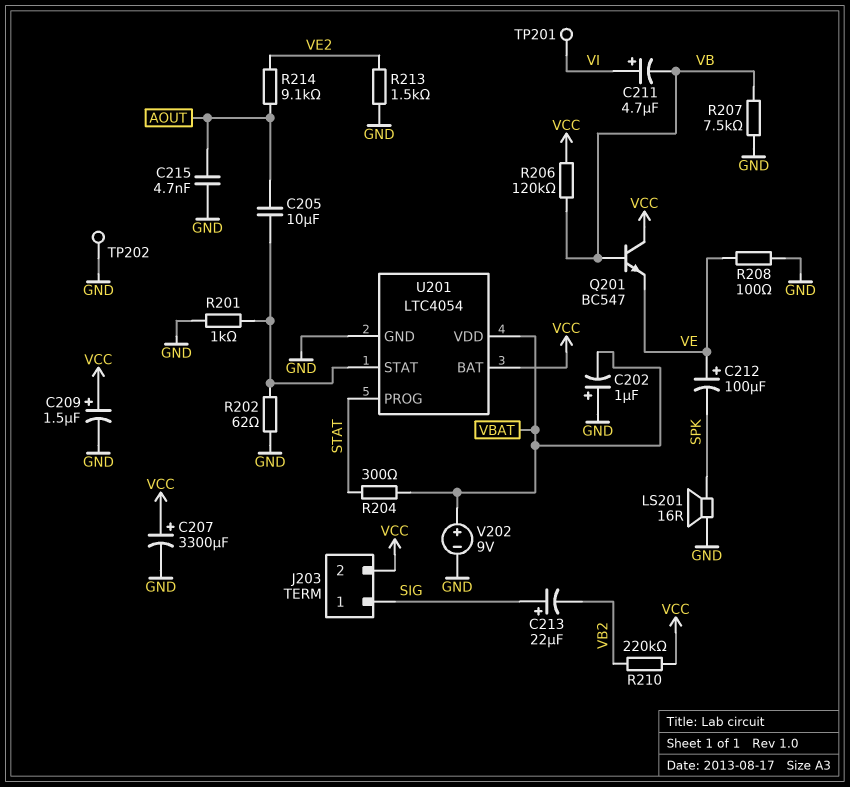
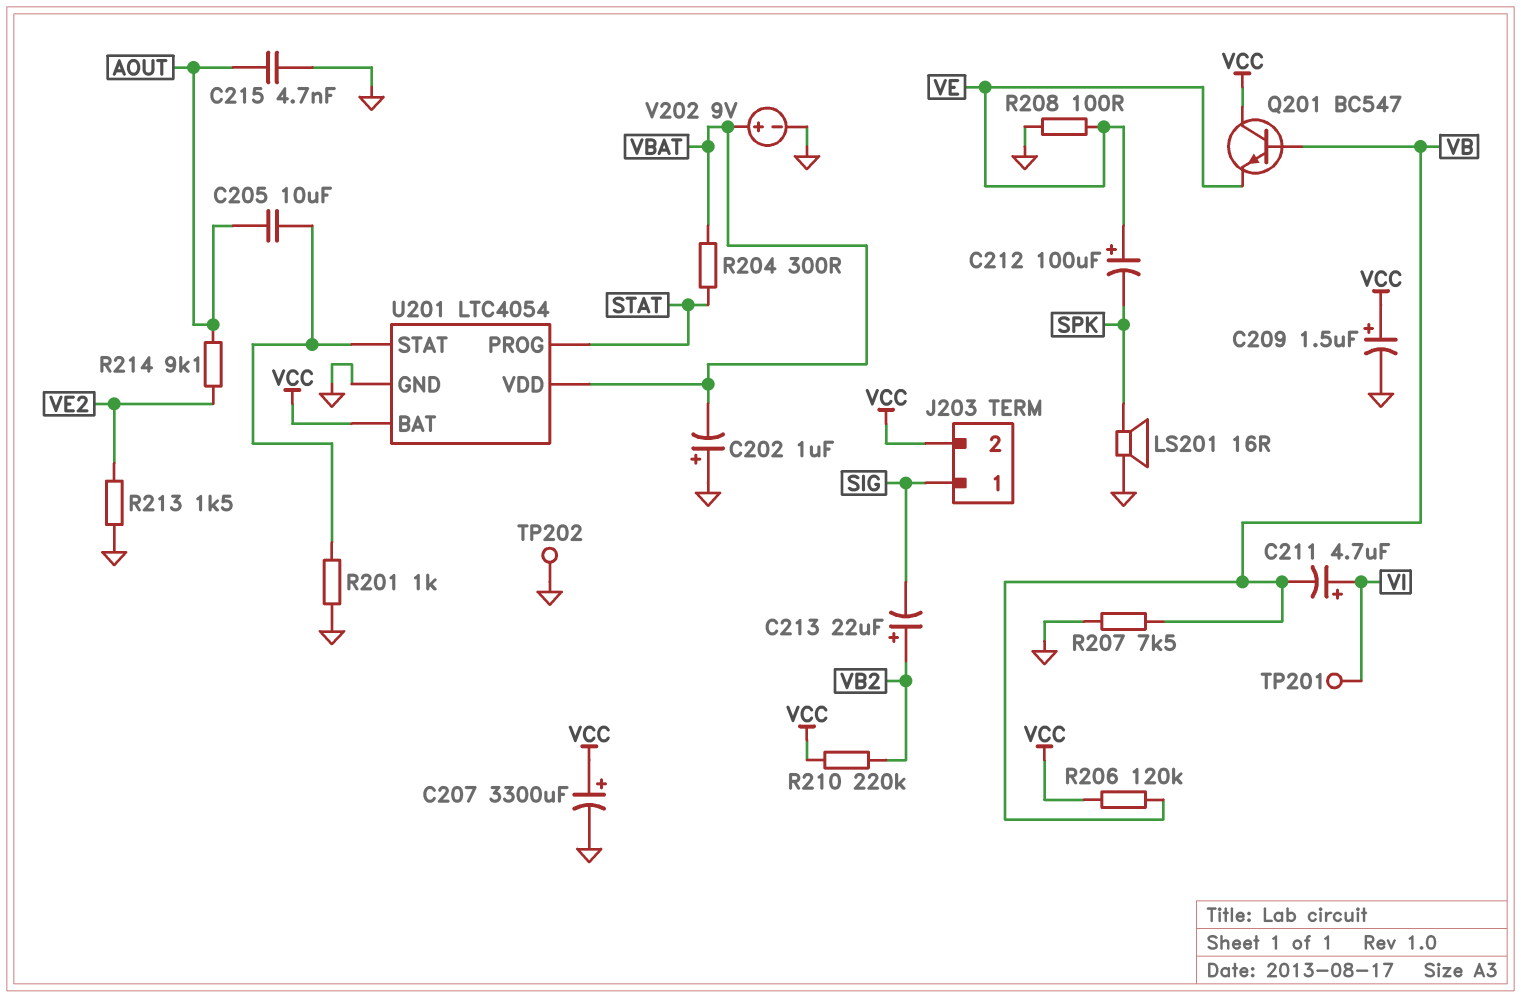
C213: 22uF (plus SIG, minus VB2) -> 22uF (plus VB2, minus SIG)
R202: 62 (GND, U201/STAT) -> none

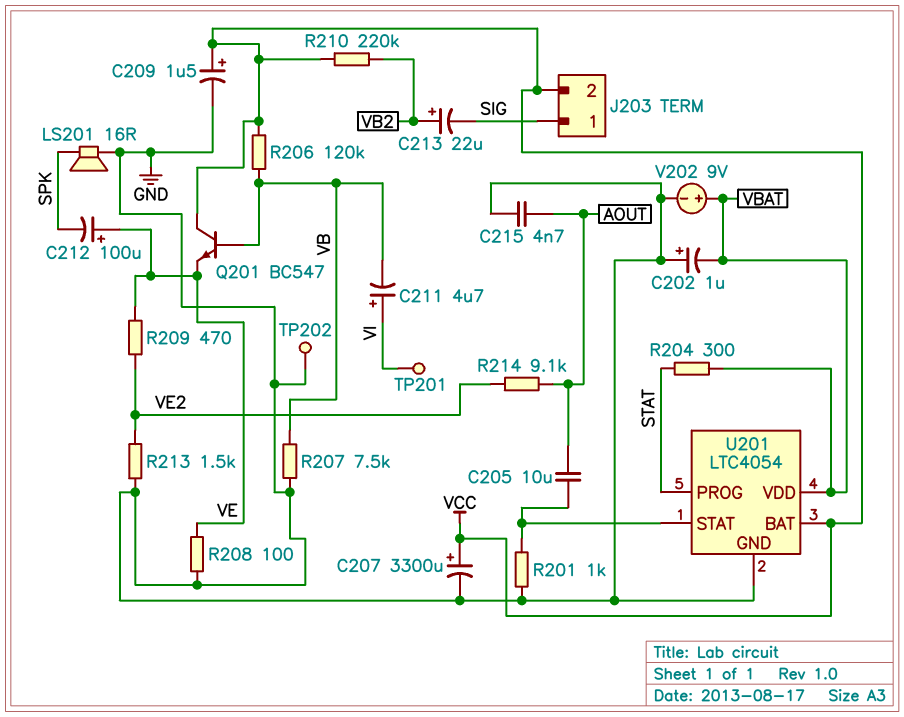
R209: none -> 470 (VE, VE2)

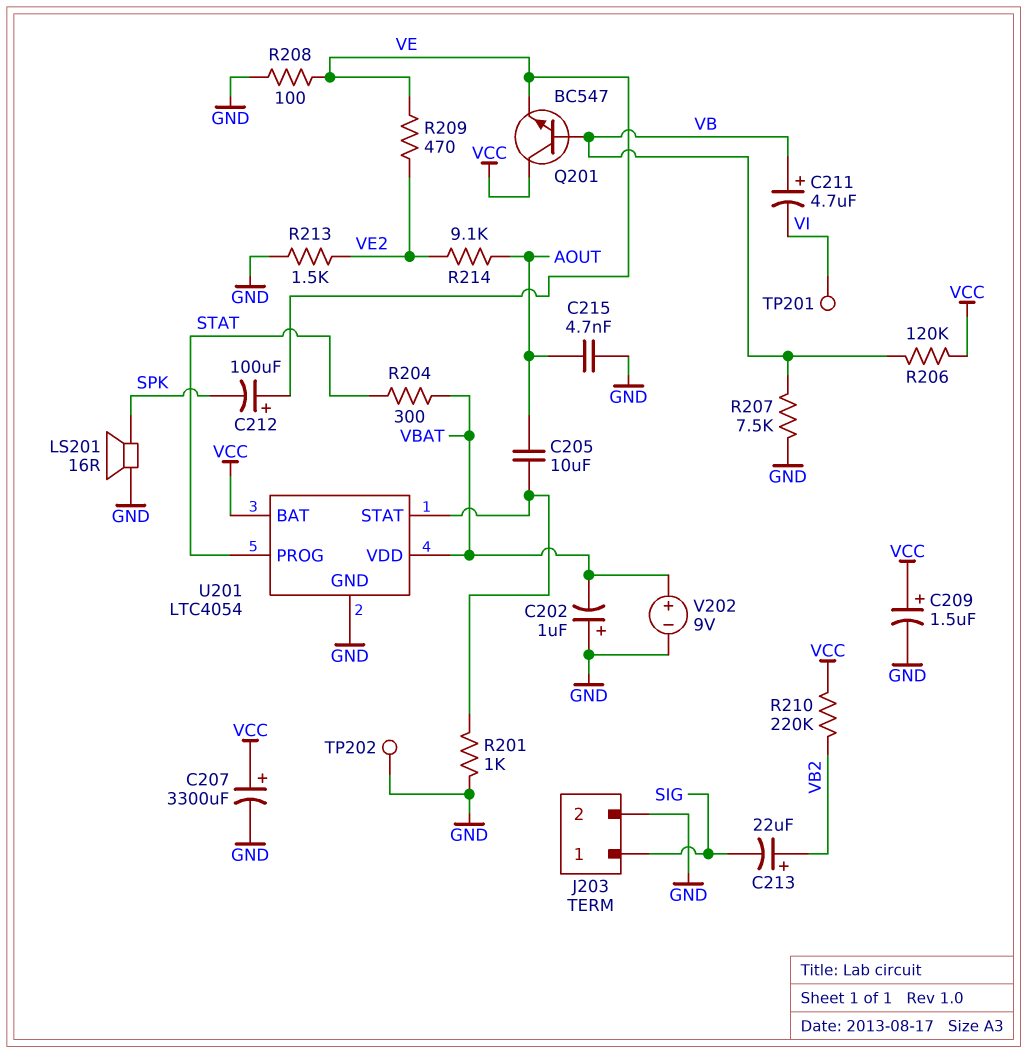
C211: 4.7uF (plus VI, minus VB) -> 4.7uF (plus VB, minus VI)
J203 pin 2: VCC -> GND

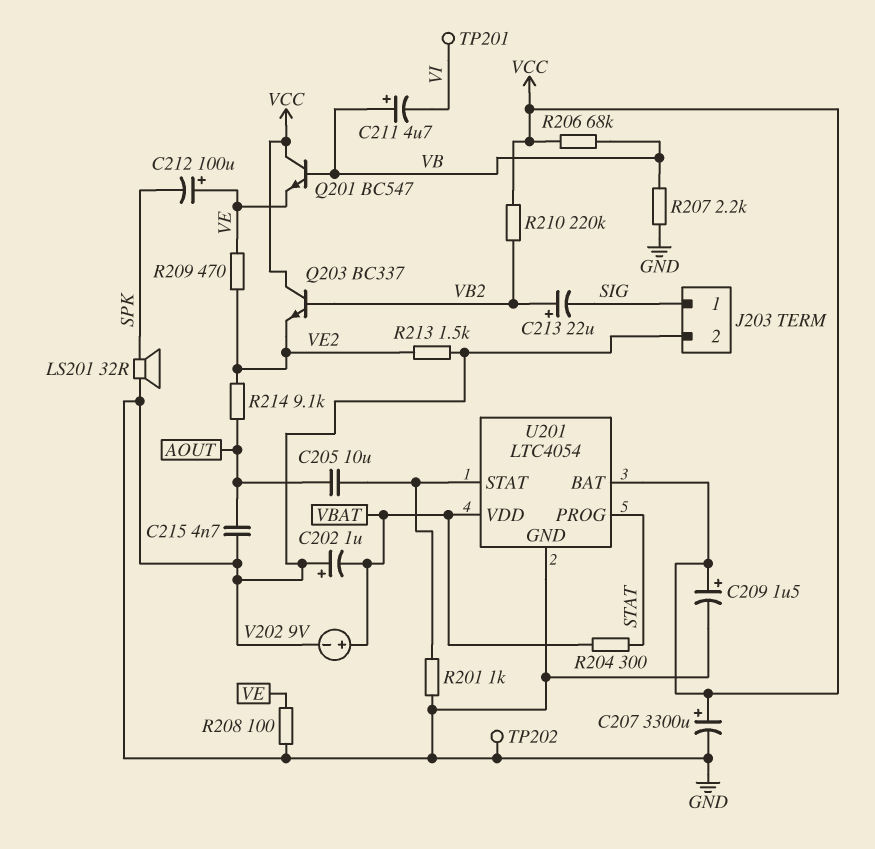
LS201: speaker 16R (GND, SPK) -> speaker 32R (GND, SPK)
Q203: none -> NPN BC337 (B VB2, C VCC, E VE2)
R206: 120k (VB, VCC) -> 68k (VB, VCC)
R207: 7.5k (GND, VB) -> 2.2k (GND, VB)

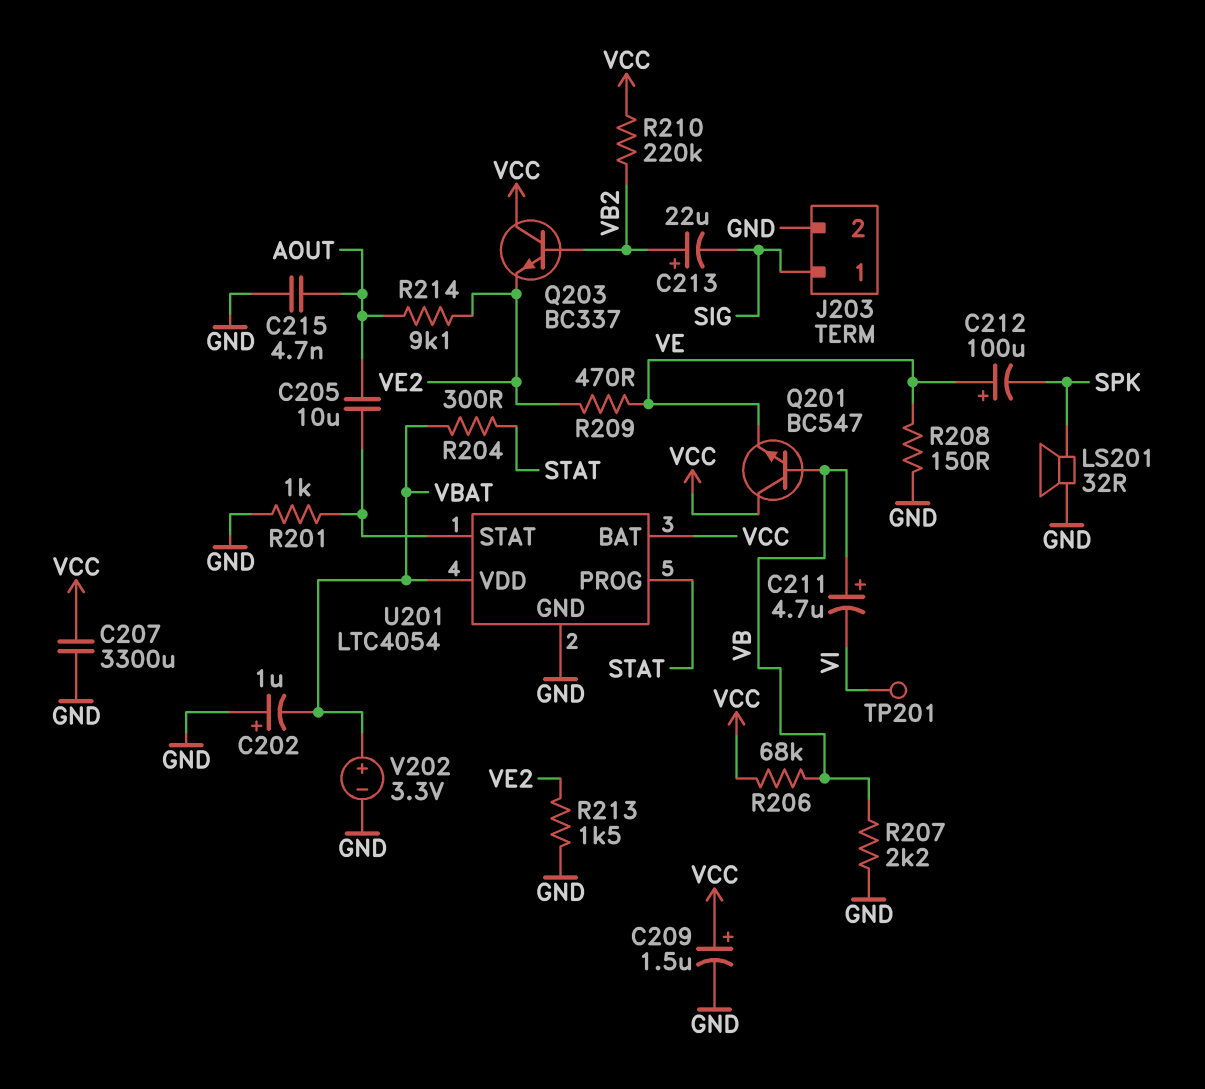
C207: 3300uF (plus VCC, minus GND) -> 3300uF (GND, VCC)
R208: 100 (GND, VE) -> 150 (GND, VE)
TP202: test point (GND) -> none
V202: 9V (plus VBAT, minus GND) -> 3.3V (plus VBAT, minus GND)

